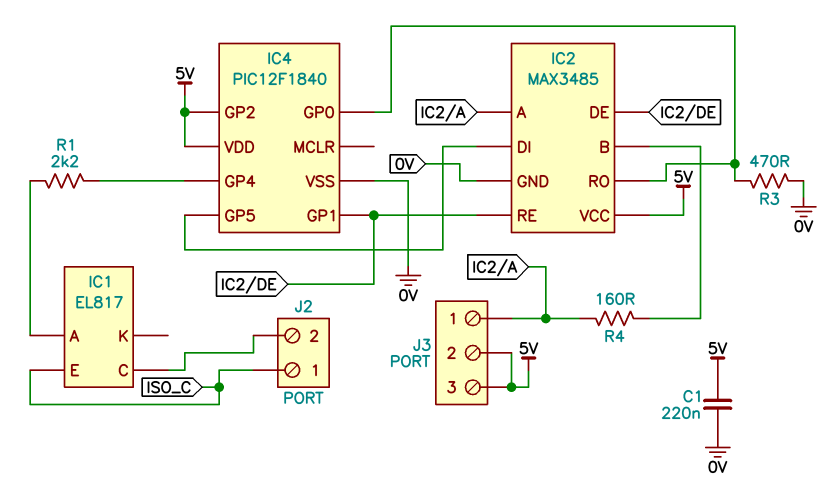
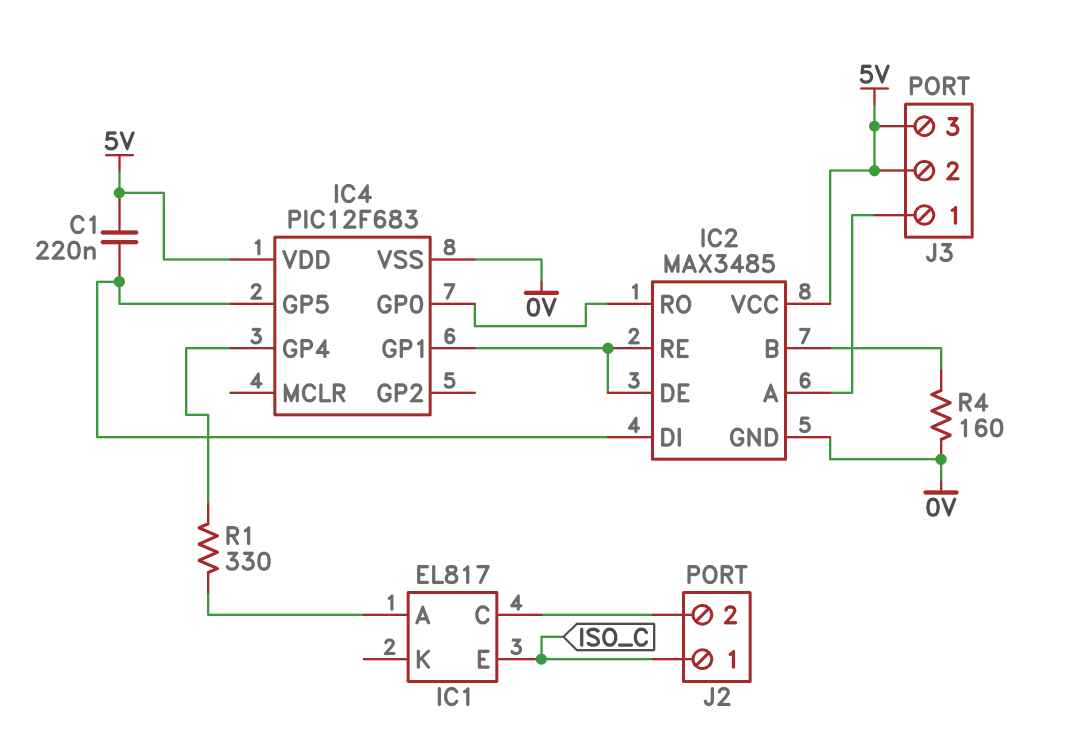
C1: 220nF (0V, 5V) -> 220nF (5V, IC2/DI)
IC4: PIC12F1840 -> PIC12F683
IC4 pin GP2: 5V -> none
R1: 2.2k (IC1/A, IC4/GP4) -> 330 (IC1/A, IC4/GP4)
R3: 470 (0V, IC2/RO) -> none
R4: 160 (IC2/A, IC2/B) -> 160 (0V, IC2/B)

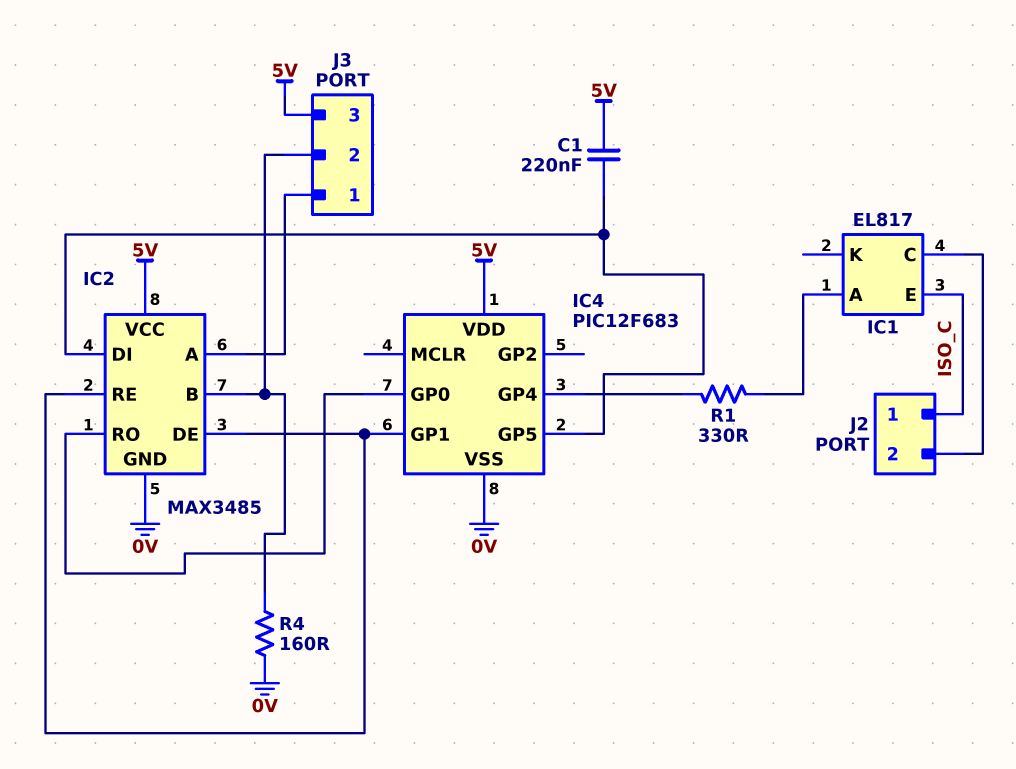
J3 pin 2: 5V -> IC2/B

